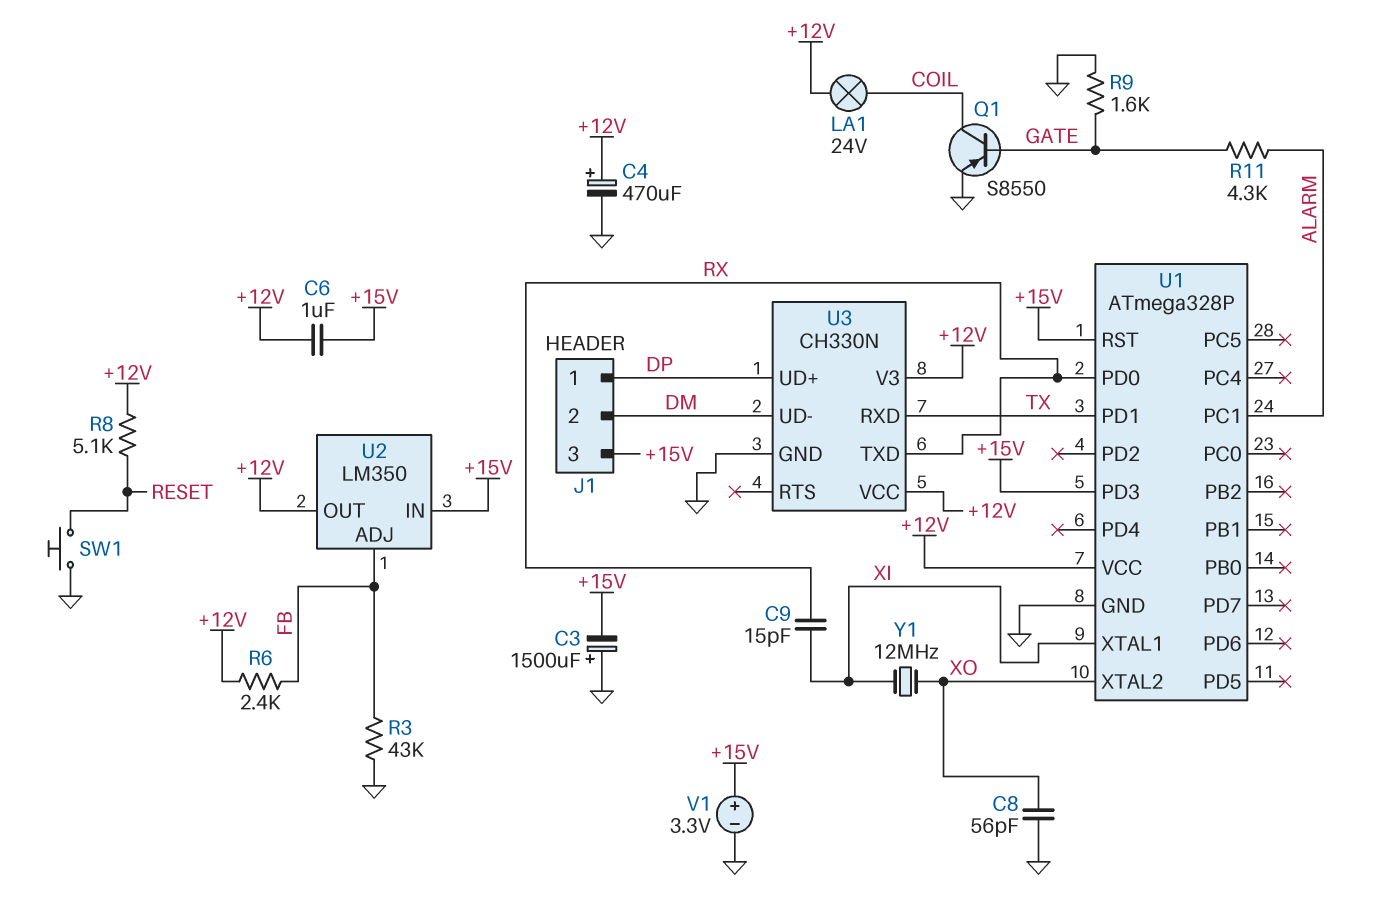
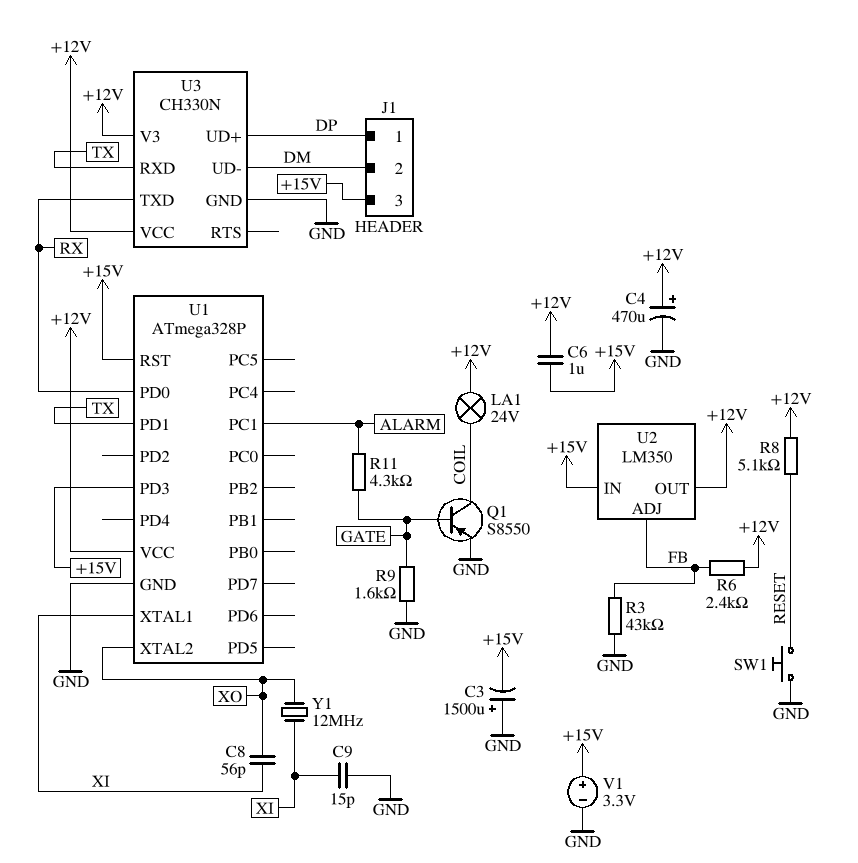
C8: 56pF (GND, XO) -> 56pF (XI, XO)
C9: 15pF (RX, XI) -> 15pF (GND, XI)

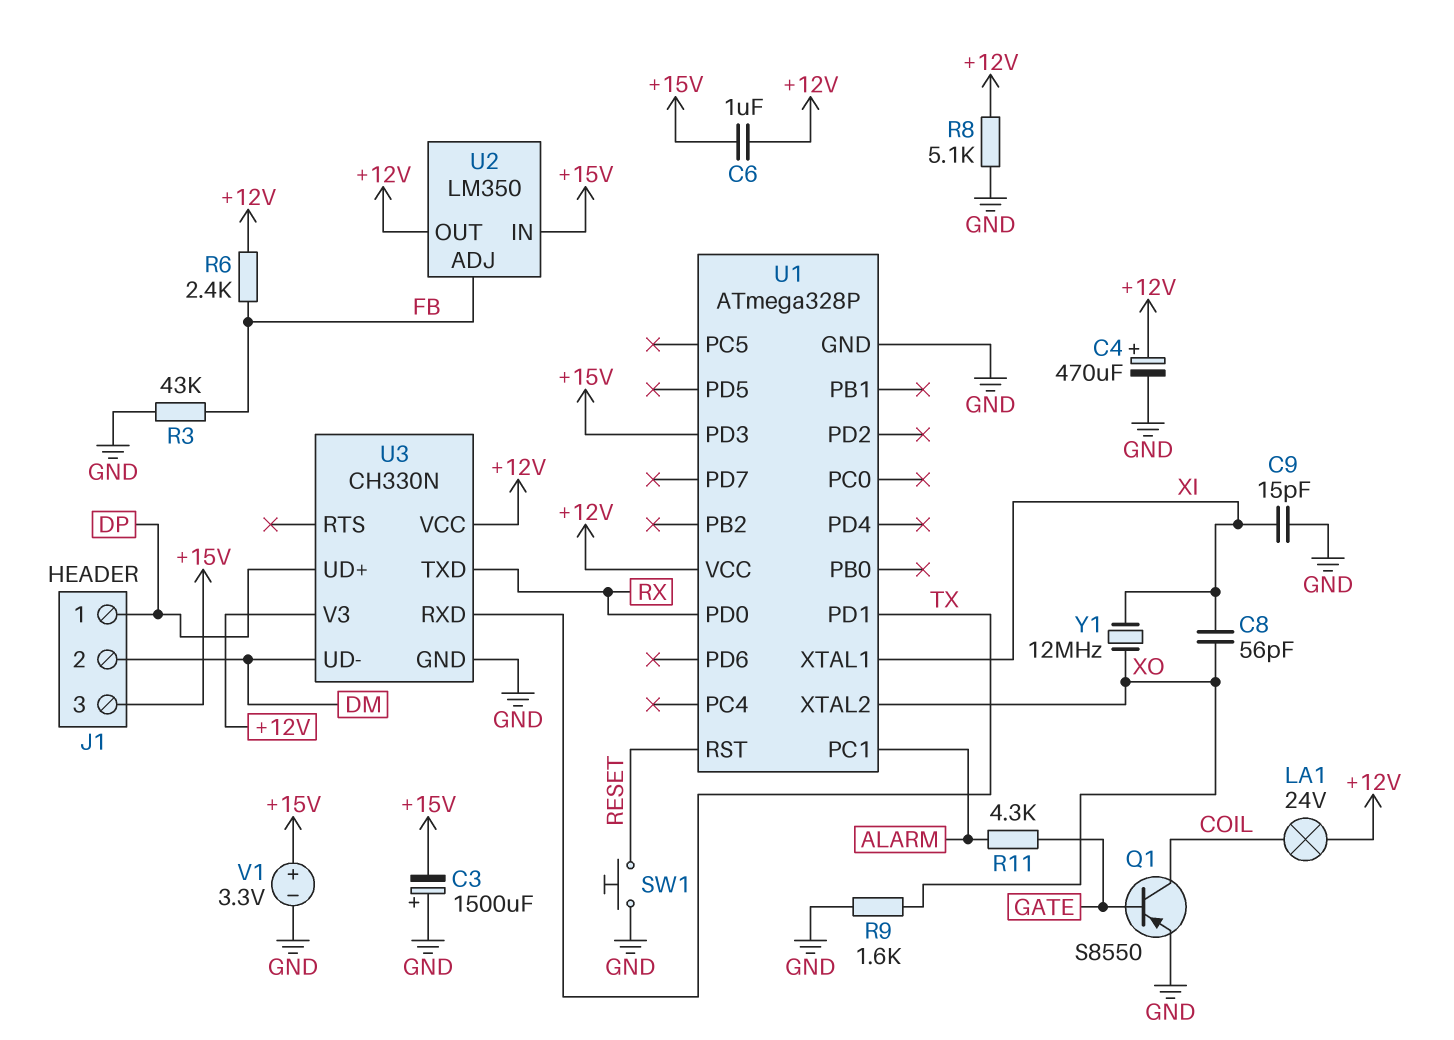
R8: 5.1k (+12V, RESET) -> 5.1k (+12V, GND)
R9: 1.6k (GATE, GND) -> 1.6k (GND, XO)
U1 pin RST: +15V -> RESET

